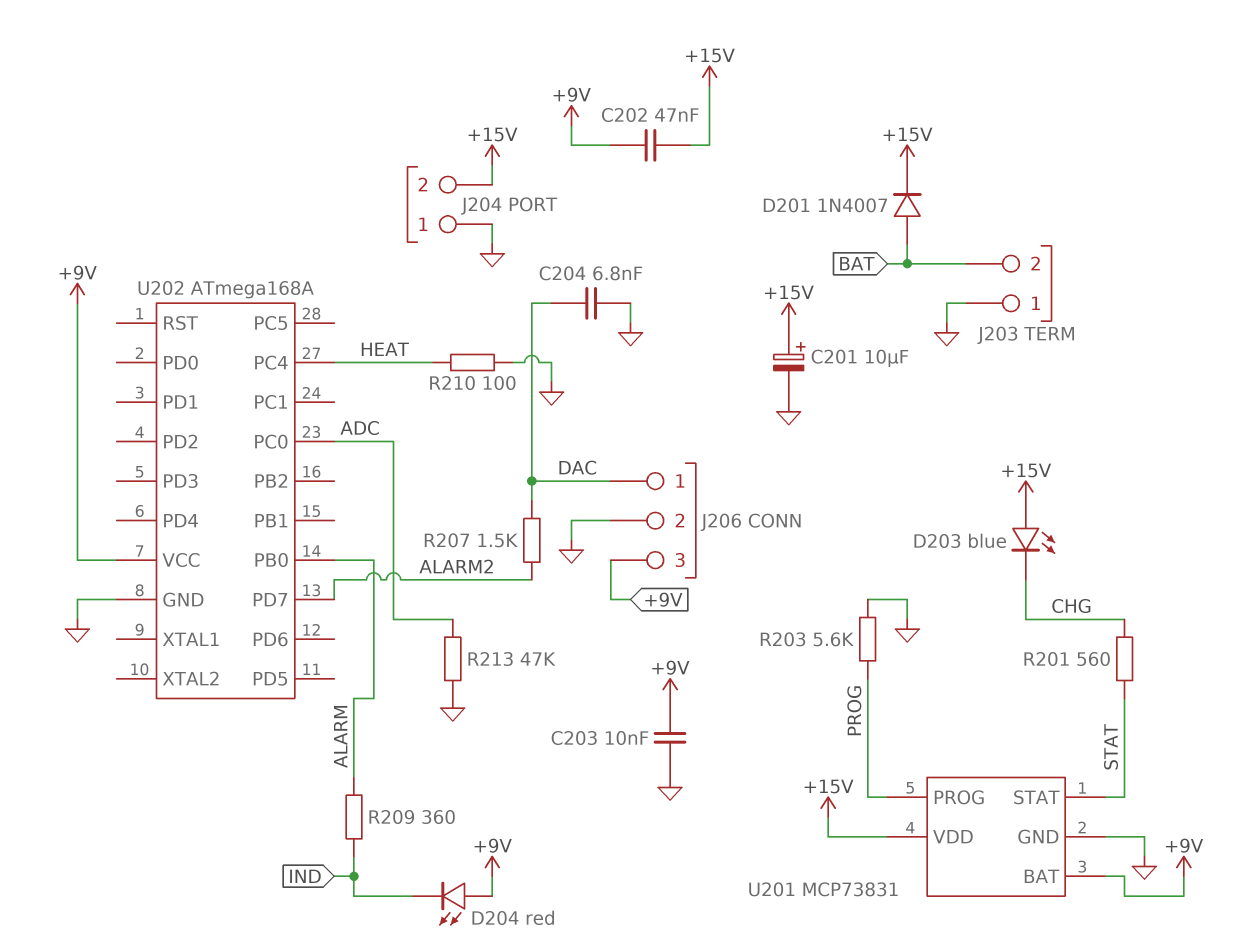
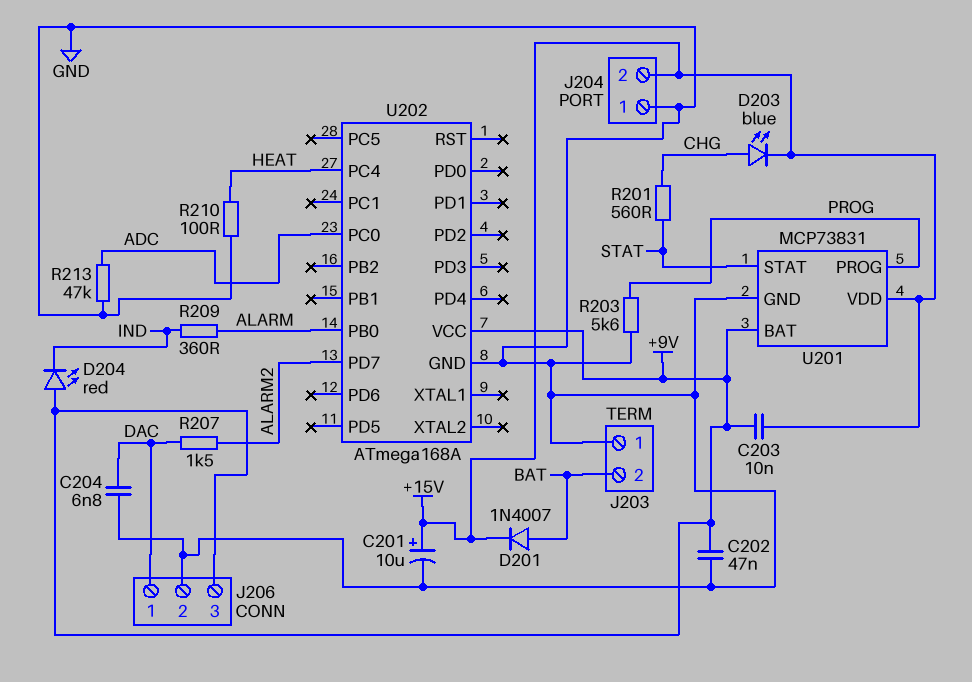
C202: 47nF (+9V, +15V) -> 47nF (+9V, GND)
C203: 10nF (+9V, GND) -> 10nF (+9V, +15V)
D203: LED blue (A +15V, K CHG) -> LED blue (A CHG, K +15V)

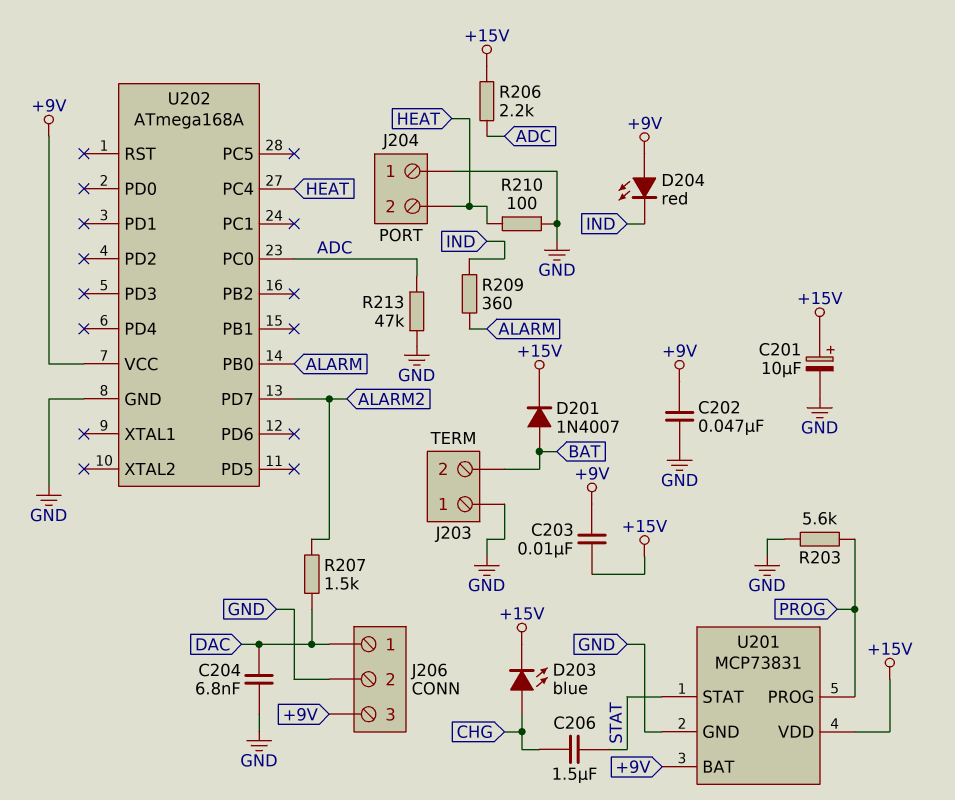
C206: none -> 1.5uF (CHG, STAT)
J204 pin 2: +15V -> HEAT
R201: 560 (CHG, STAT) -> none
R206: none -> 2.2k (+15V, ADC)

